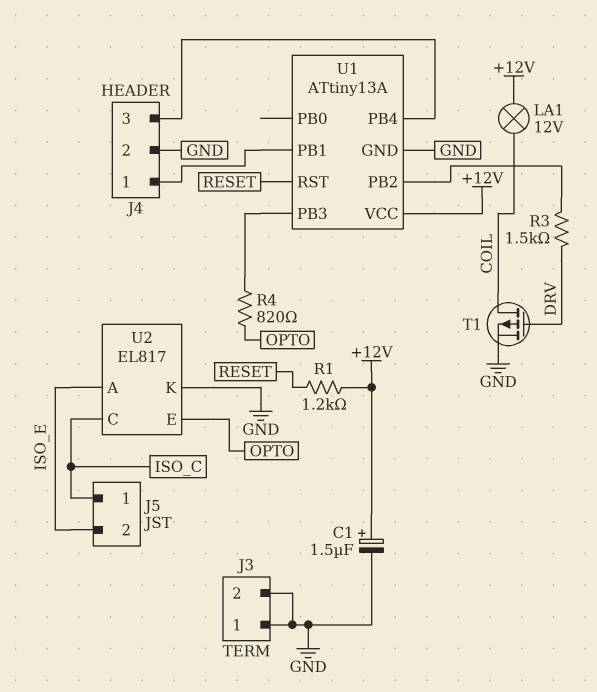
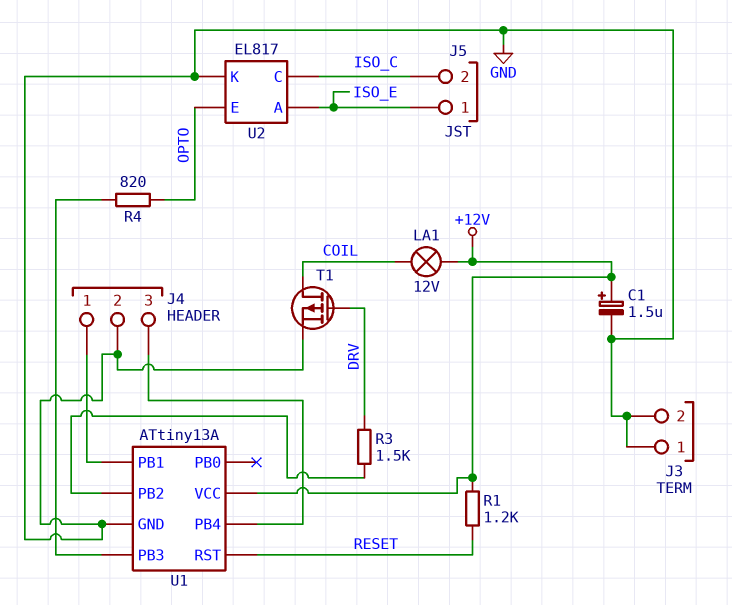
J5 pin 1: ISO_C -> ISO_E
J5 pin 2: ISO_E -> ISO_C

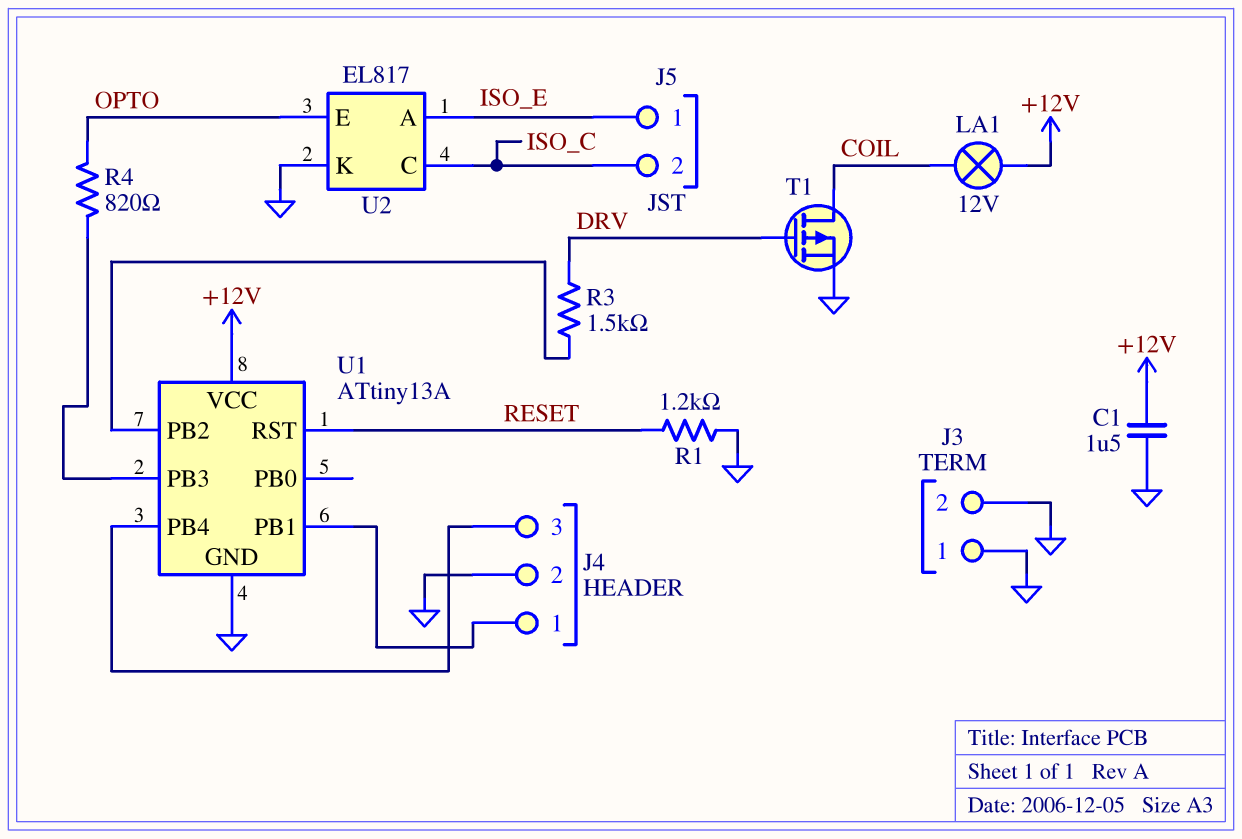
C1: 1.5uF (plus +12V, minus GND) -> 1.5uF (+12V, GND)
R1: 1.2k (+12V, RESET) -> 1.2k (GND, RESET)

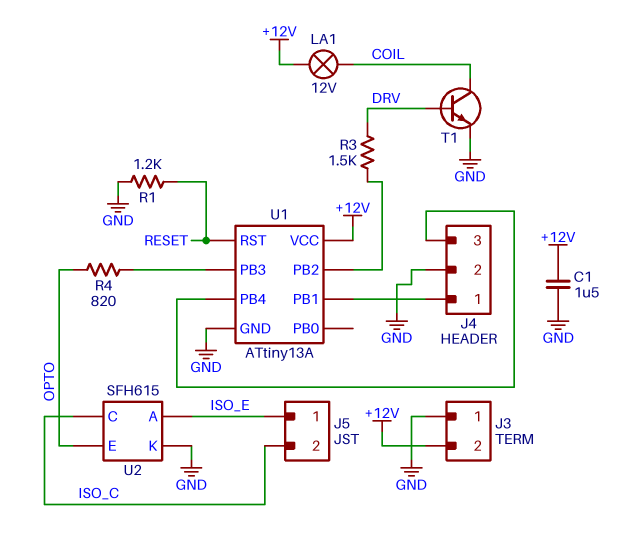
J3 pin 2: GND -> +12V
T1: PMOS (G DRV, D COIL, S GND) -> NPN (B DRV, C COIL, E GND)
U2: EL817 -> SFH615

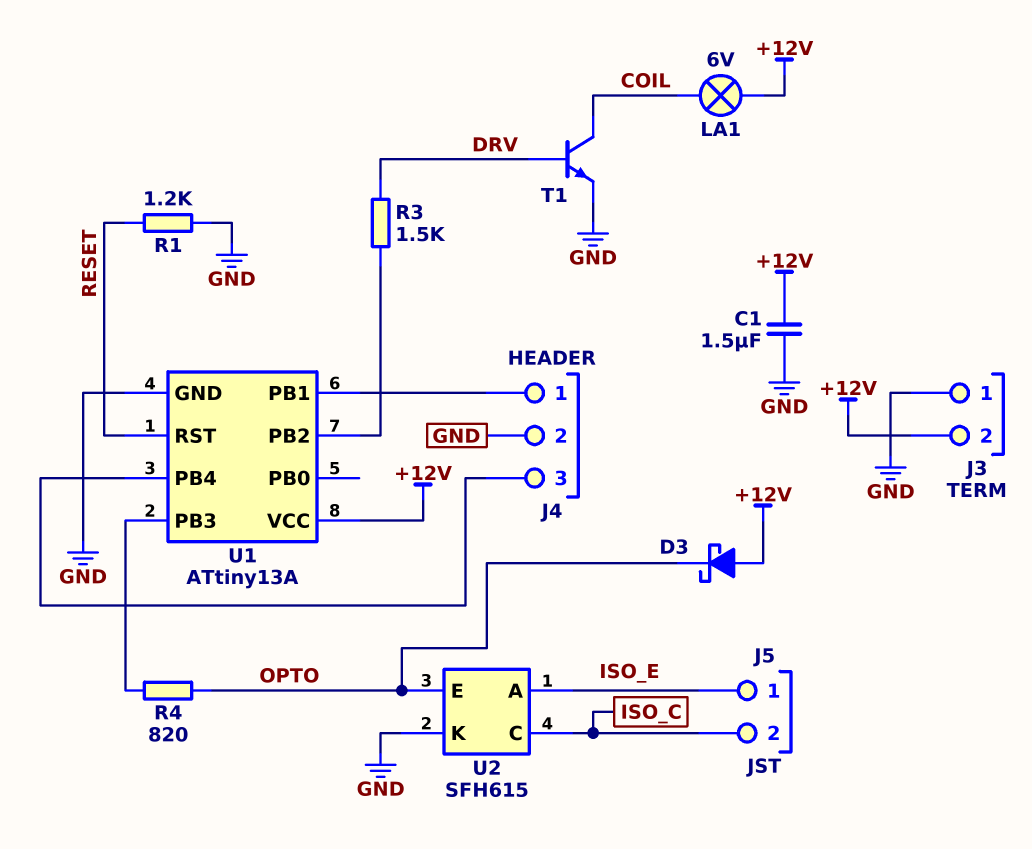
D3: none -> schottky (A +12V, K OPTO)
LA1: lamp 12V (+12V, COIL) -> lamp 6V (+12V, COIL)

